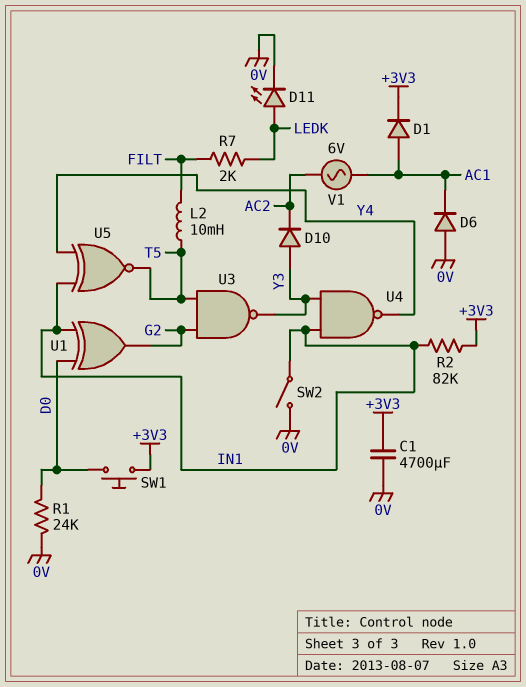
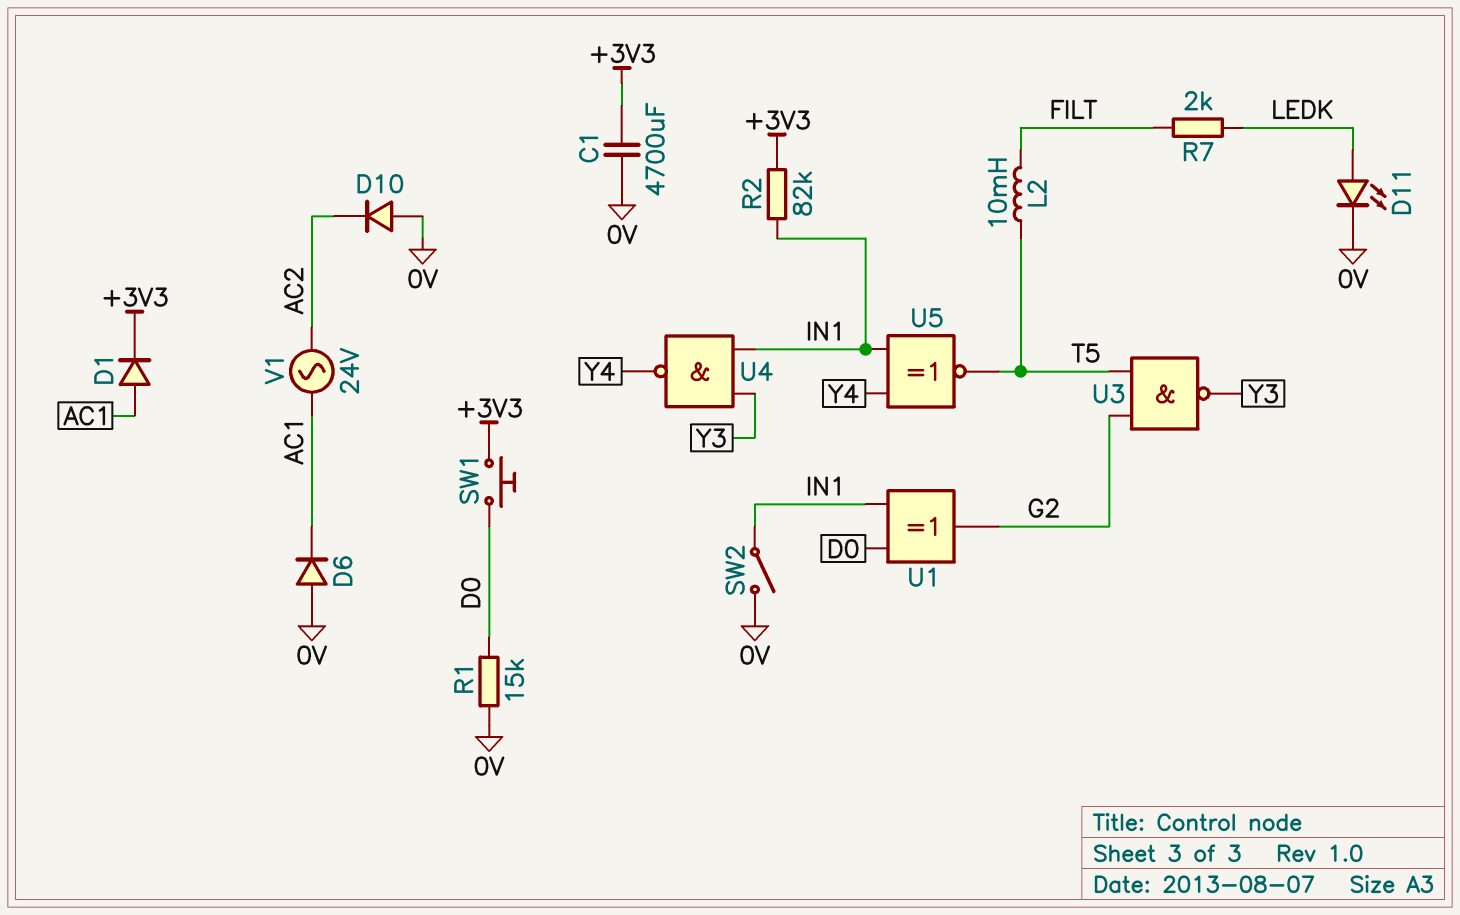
D10: diode (A Y3, K AC2) -> diode (A 0V, K AC2)
R1: 24k (0V, D0) -> 15k (0V, D0)
V1: AC 6V (AC1, AC2) -> AC 24V (AC1, AC2)

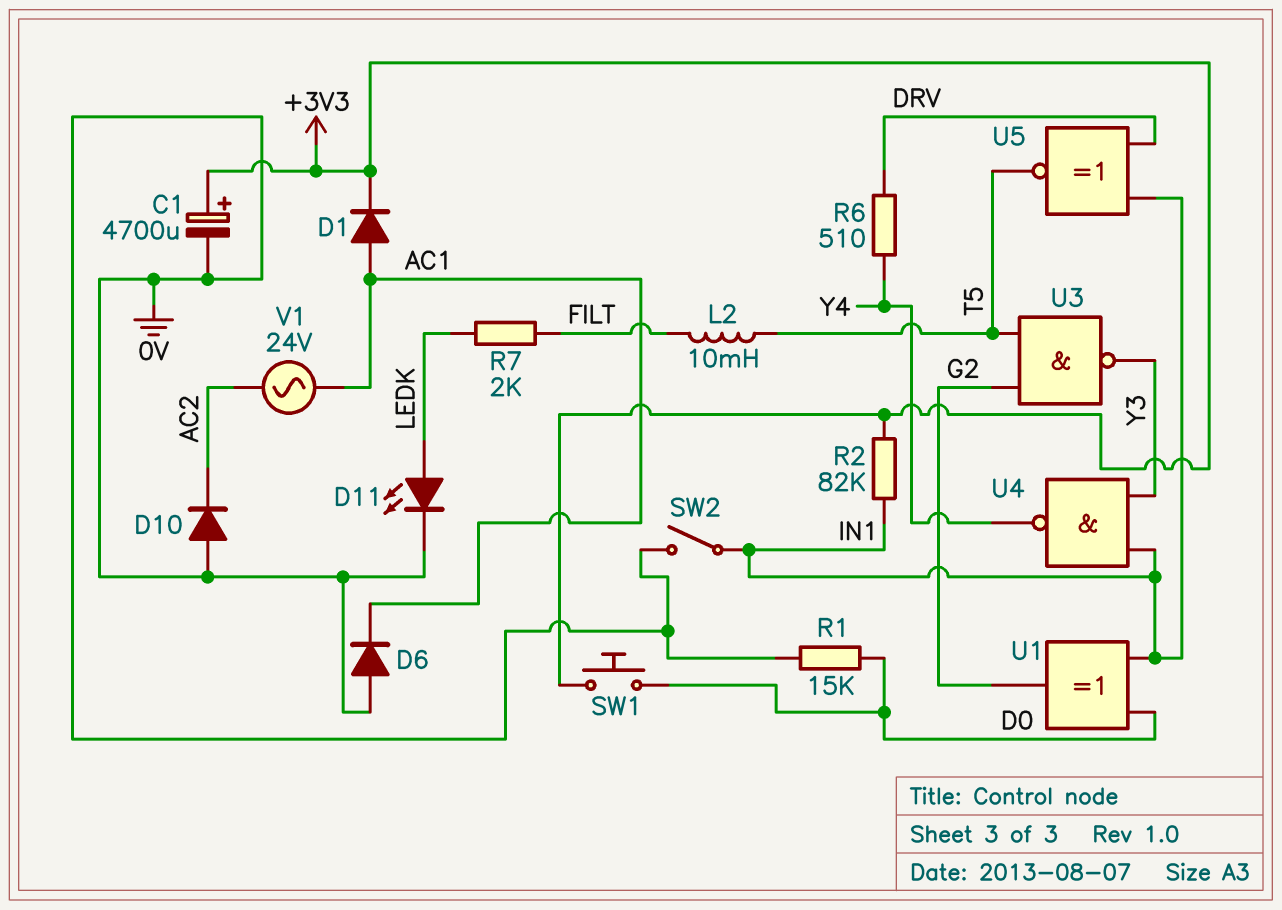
C1: 4700uF (+3V3, 0V) -> 4700uF (plus +3V3, minus 0V)
R6: none -> 510 (DRV, Y4)
U5: XNOR (in IN1, in Y4, out T5) -> XNOR (in DRV, in IN1, out T5)

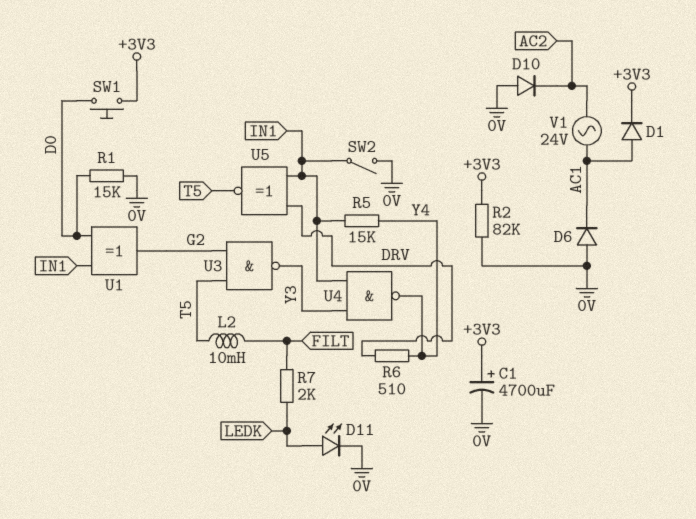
R2: 82k (+3V3, IN1) -> 82k (+3V3, 0V)
R5: none -> 15k (IN1, Y4)

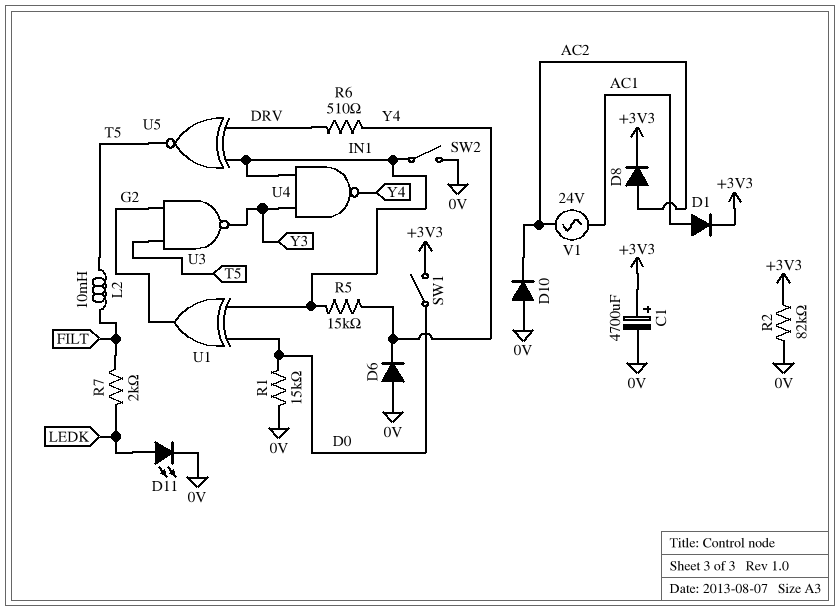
D6: diode (A 0V, K AC1) -> diode (A 0V, K Y4)
D8: none -> diode (A AC2, K +3V3)
SW1: button (+3V3, D0) -> switch (+3V3, D0)

